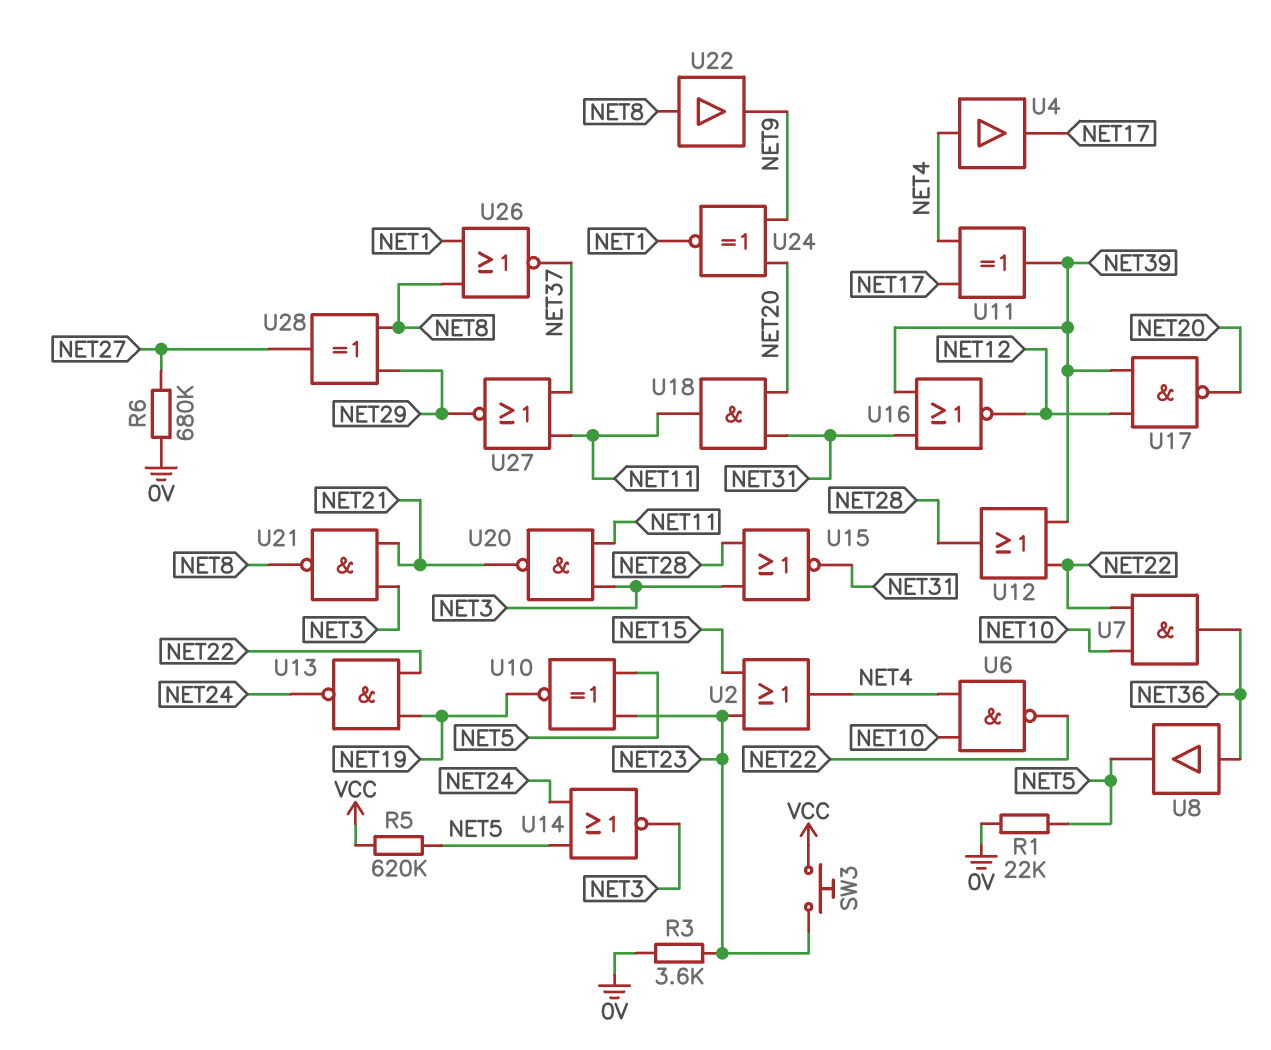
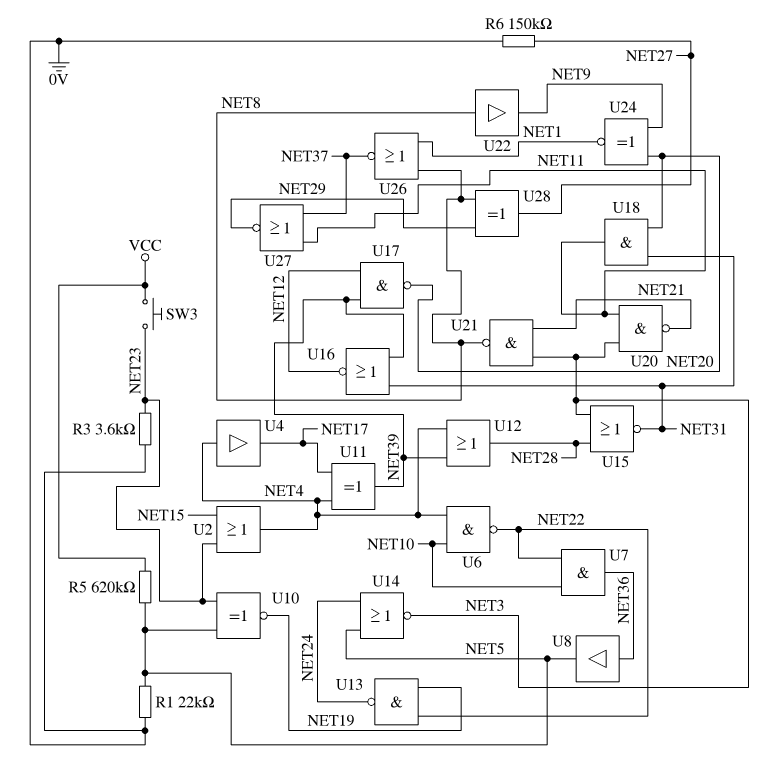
R6: 680k (0V, NET27) -> 150k (0V, NET27)
U12: OR (in NET22, in NET39, out NET28) -> OR (in NET4, in NET39, out NET28)

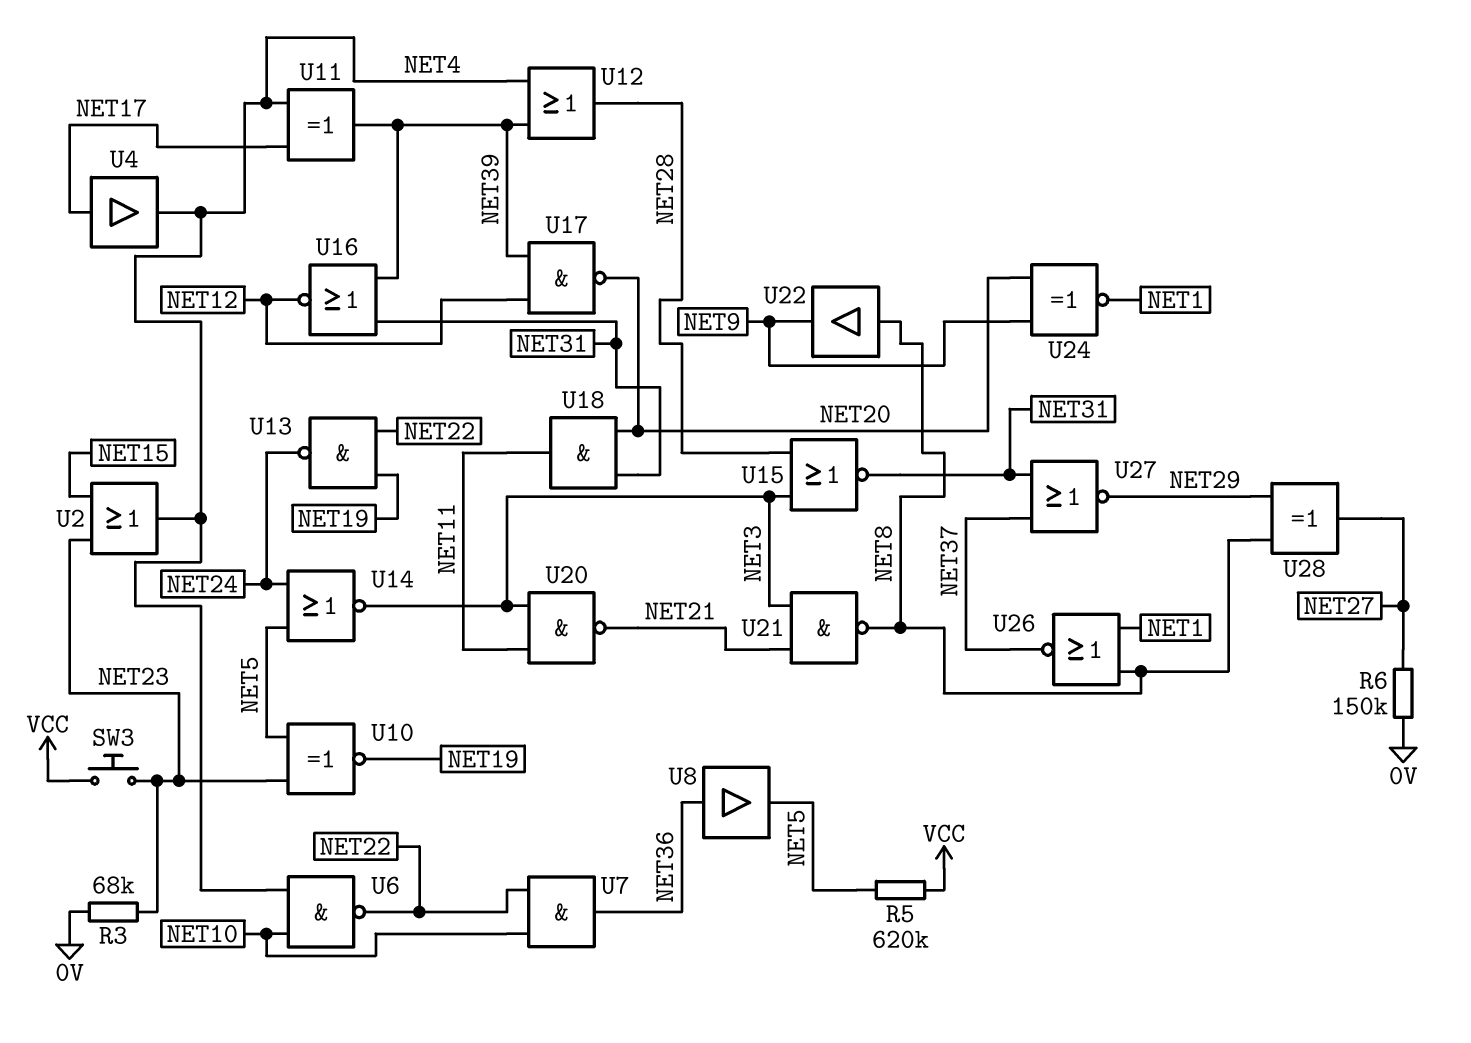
R1: 22k (0V, NET5) -> none
R3: 3.6k (0V, NET23) -> 68k (0V, NET23)
U4: buffer (in NET4, out NET17) -> buffer (in NET17, out NET4)
U27: NOR (in NET11, in NET37, out NET29) -> NOR (in NET31, in NET37, out NET29)

